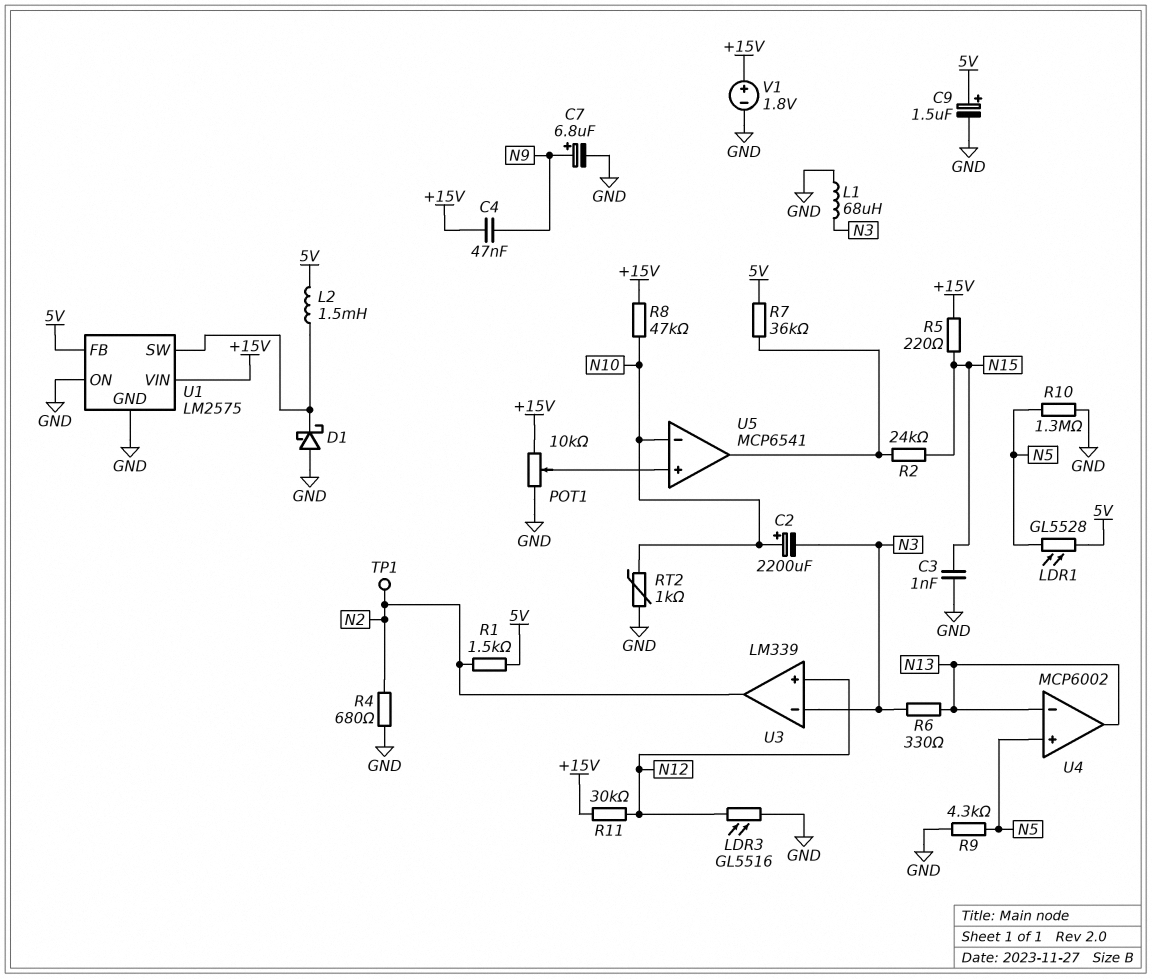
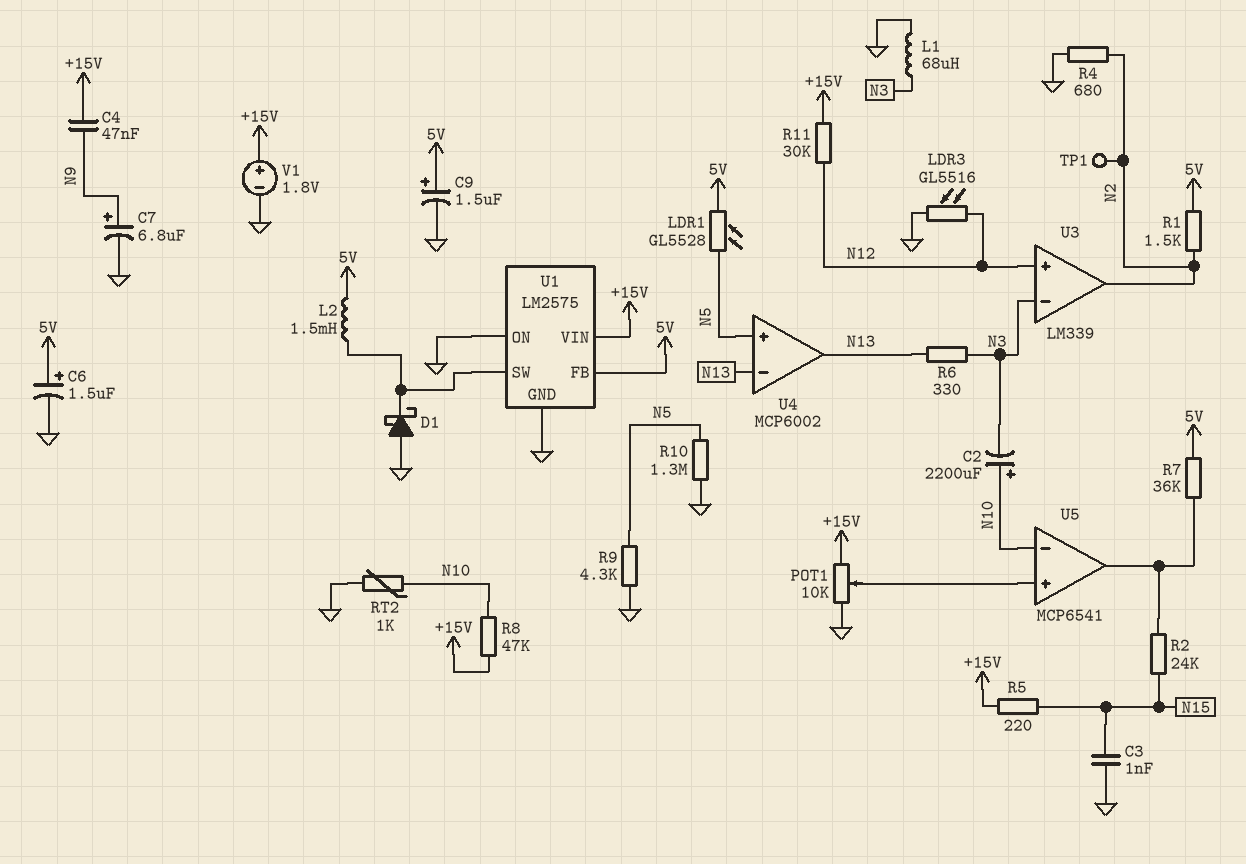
C6: none -> 1.5uF (plus 5V, minus GND)

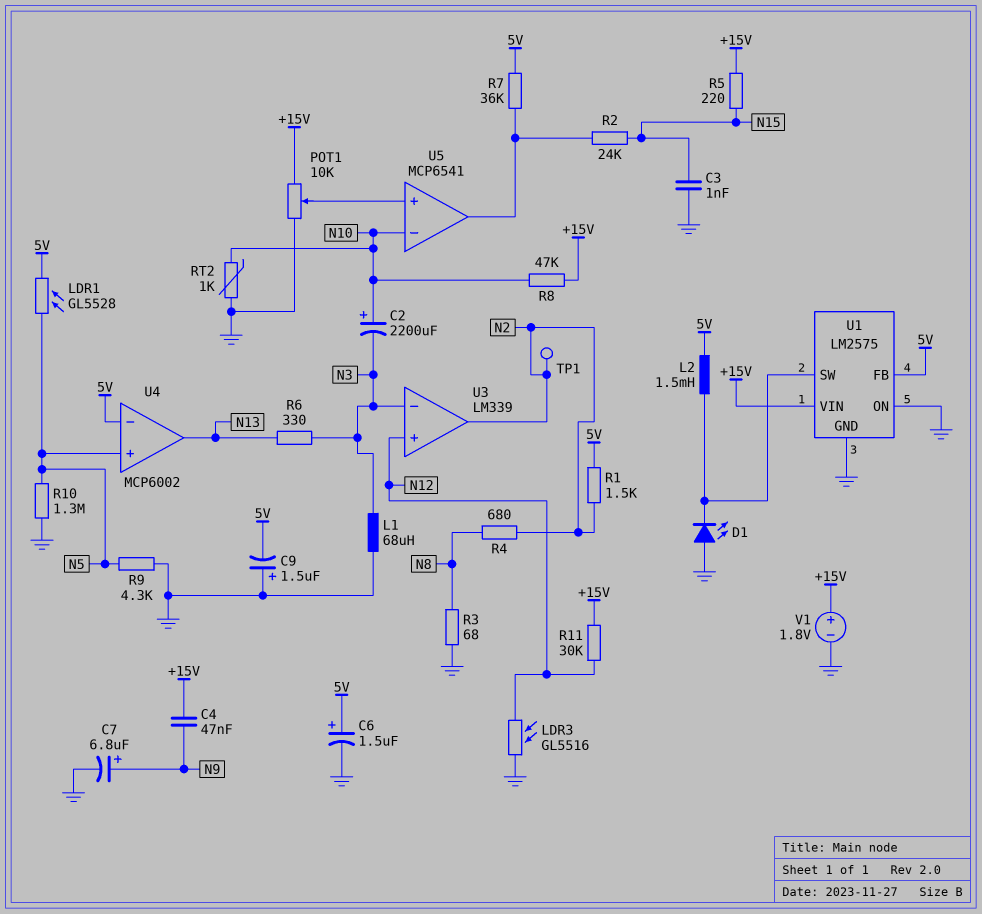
C9: 1.5uF (plus 5V, minus GND) -> 1.5uF (plus GND, minus 5V)
D1: schottky (A GND, K U1/SW) -> LED (A GND, K U1/SW)
R3: none -> 68 (GND, N8)
R4: 680 (GND, N2) -> 680 (N2, N8)
U4 pin in-: N13 -> 5V

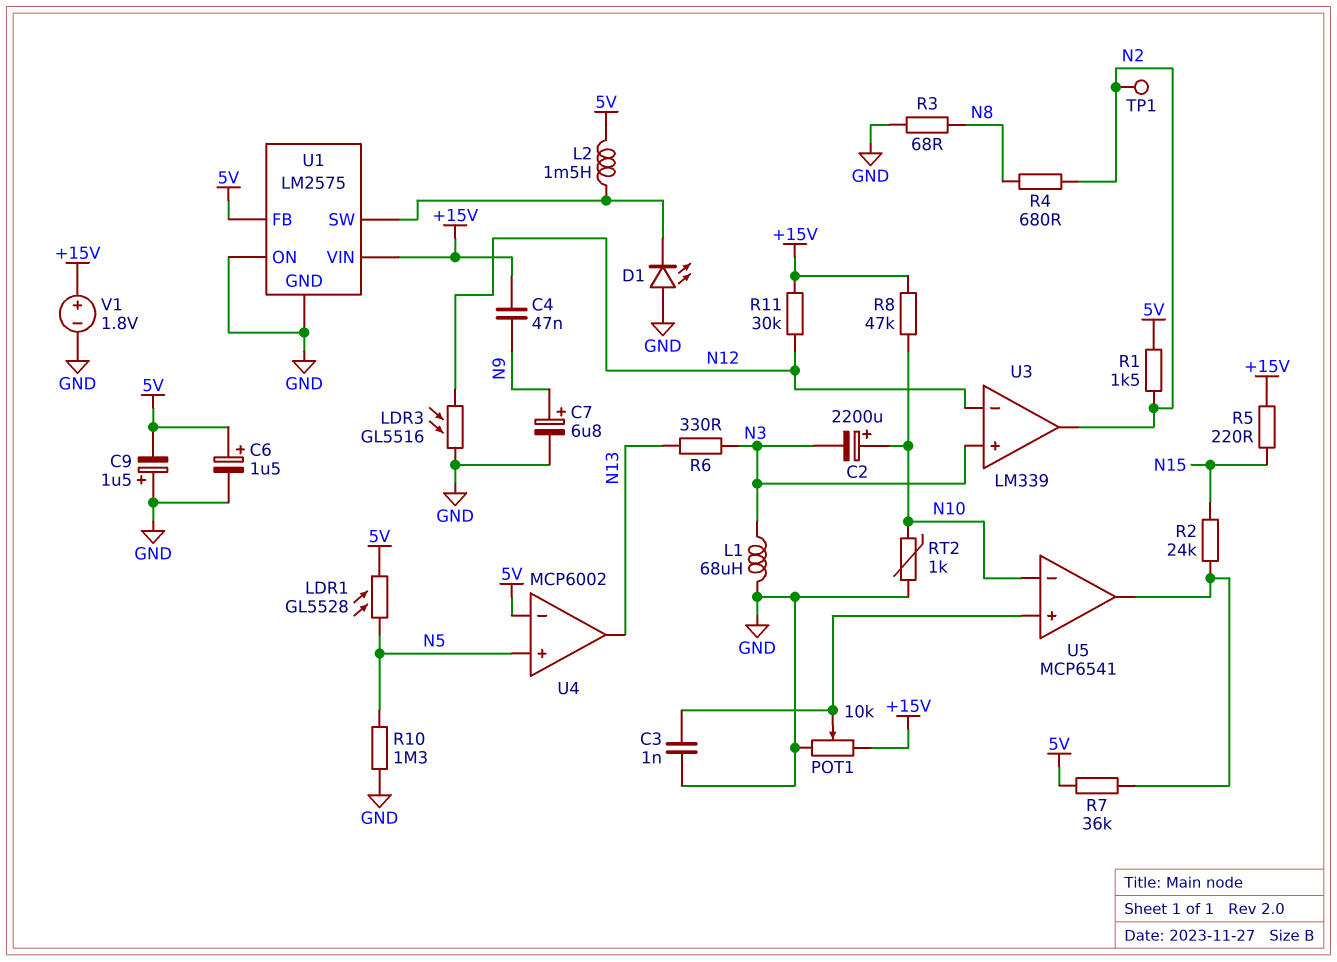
C3: 1nF (GND, N15) -> 1nF (GND, U5/in+)
R9: 4.3k (GND, N5) -> none
U3 pin in+: N12 -> N3
U3 pin in-: N3 -> N12

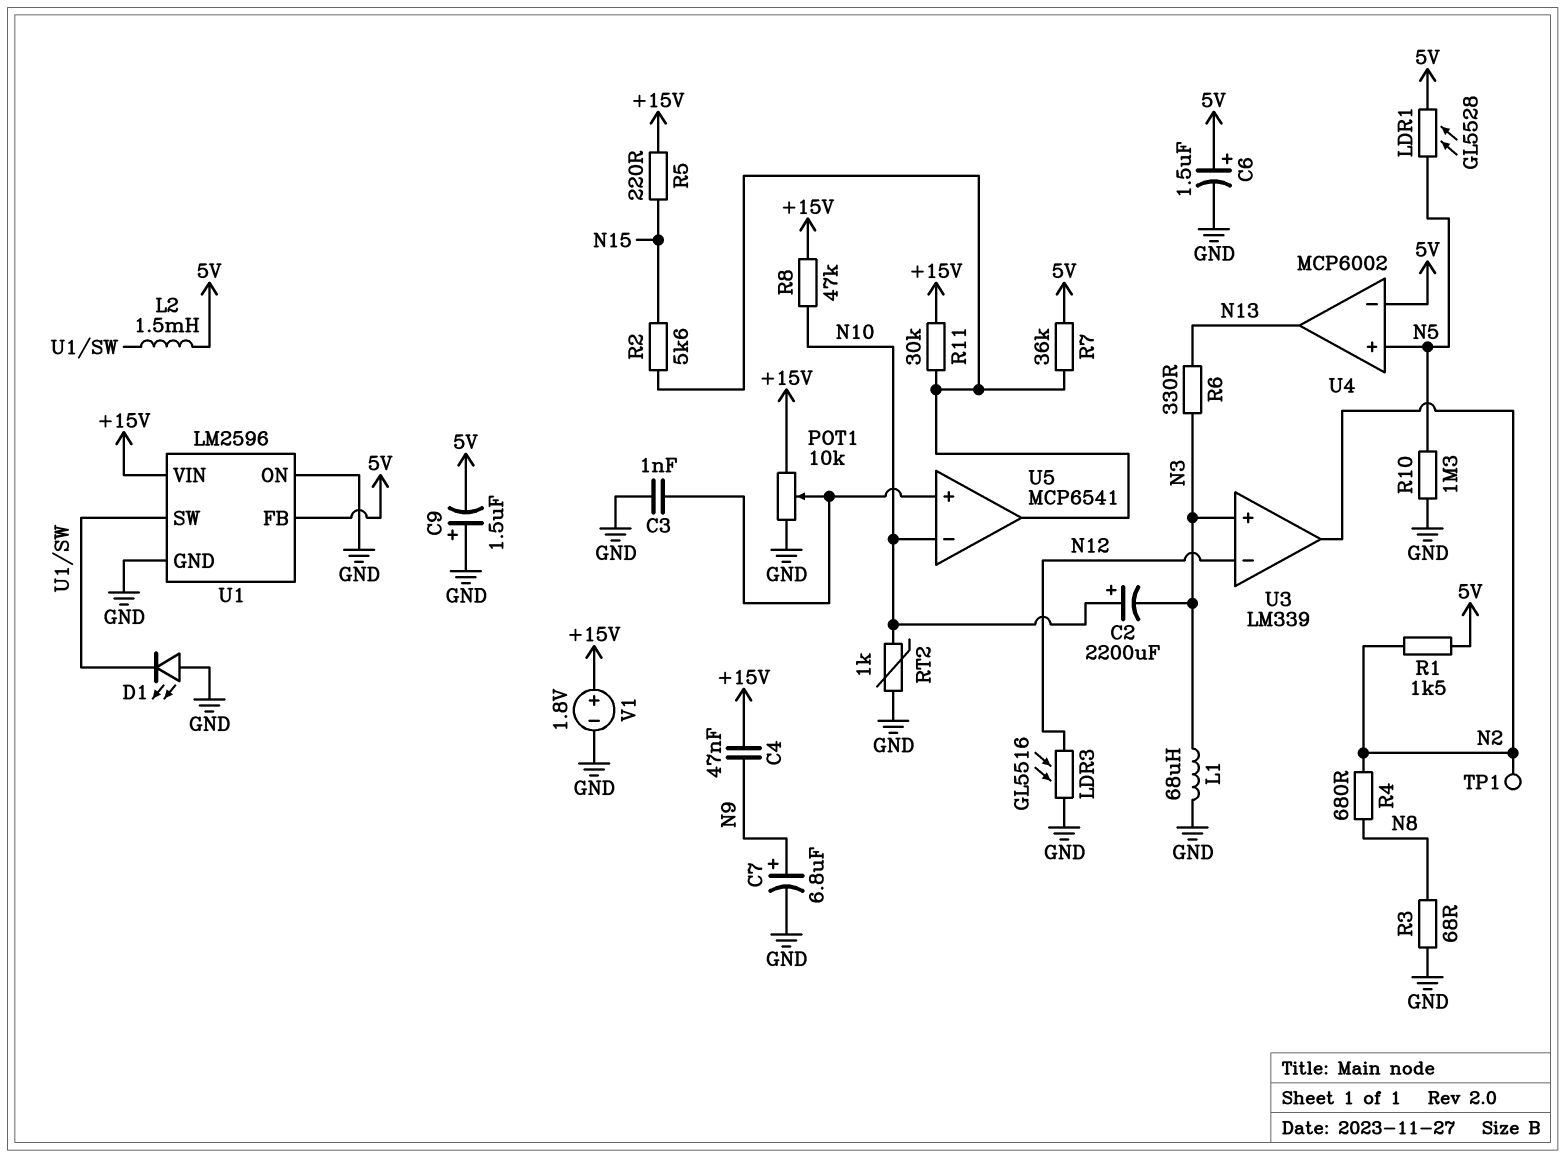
R2: 24k (N15, U5/out) -> 5.6k (N15, U5/out)
R11: 30k (+15V, N12) -> 30k (+15V, U5/out)
U1: LM2575 -> LM2596

